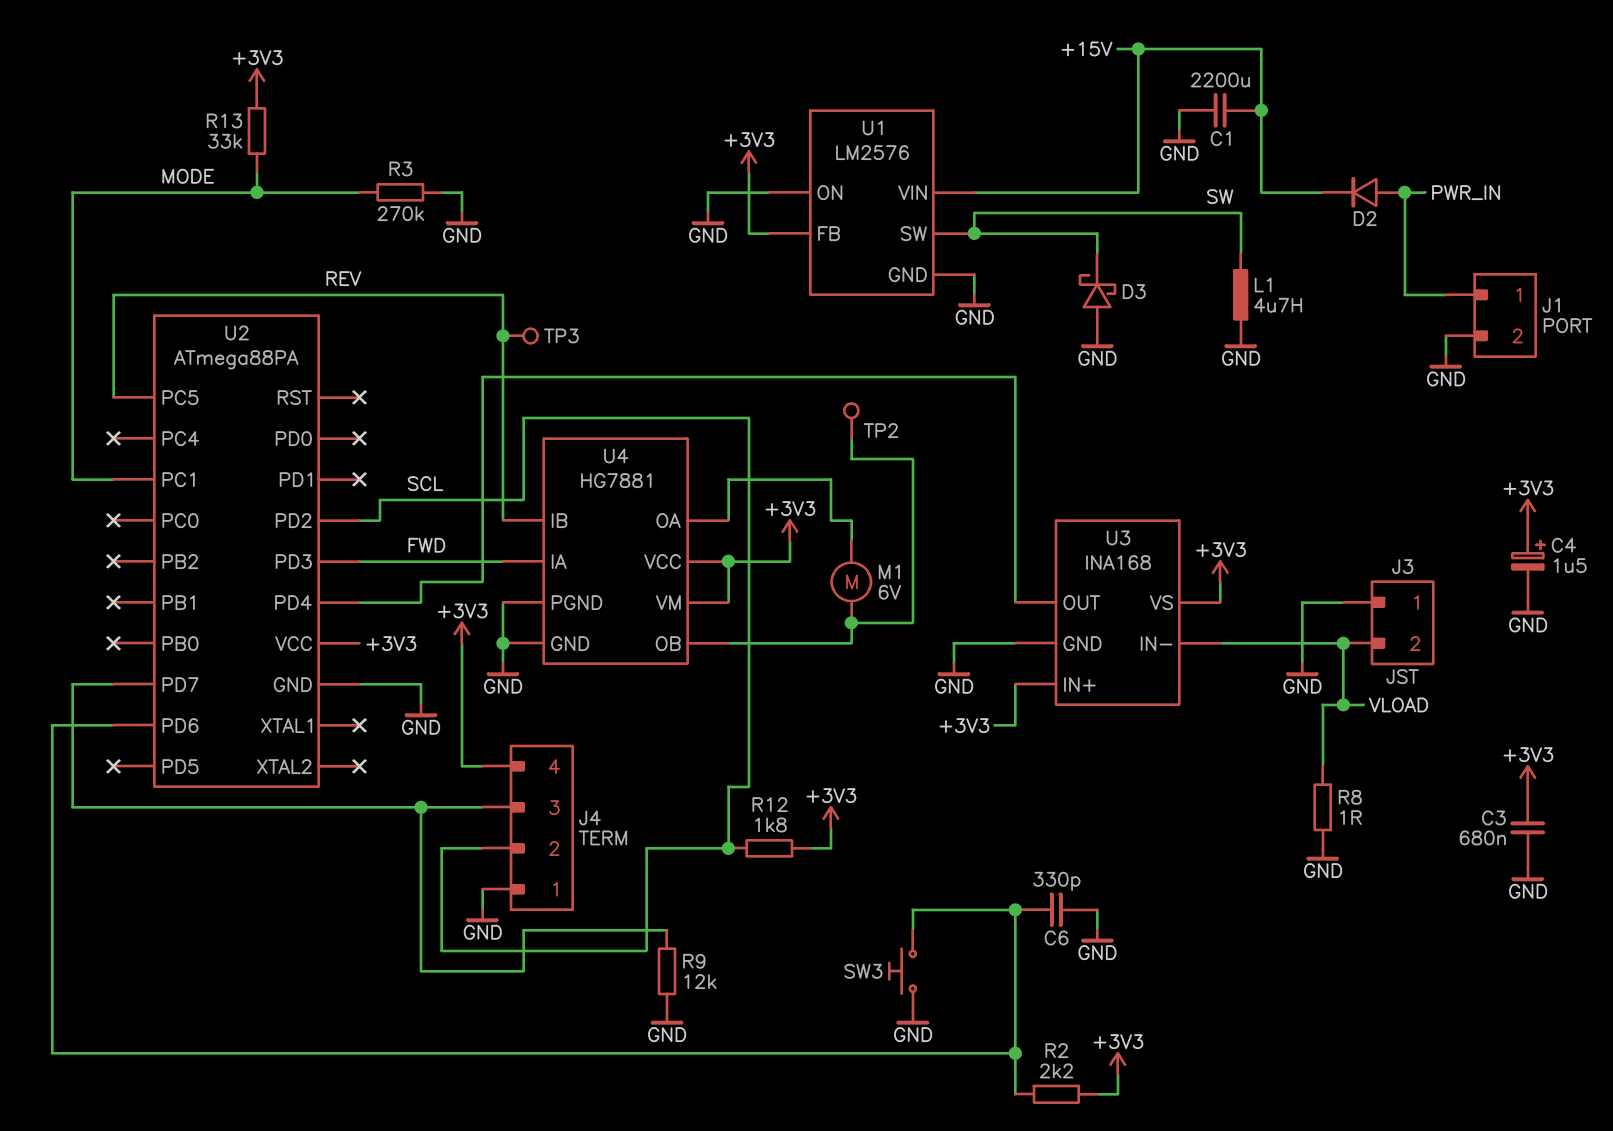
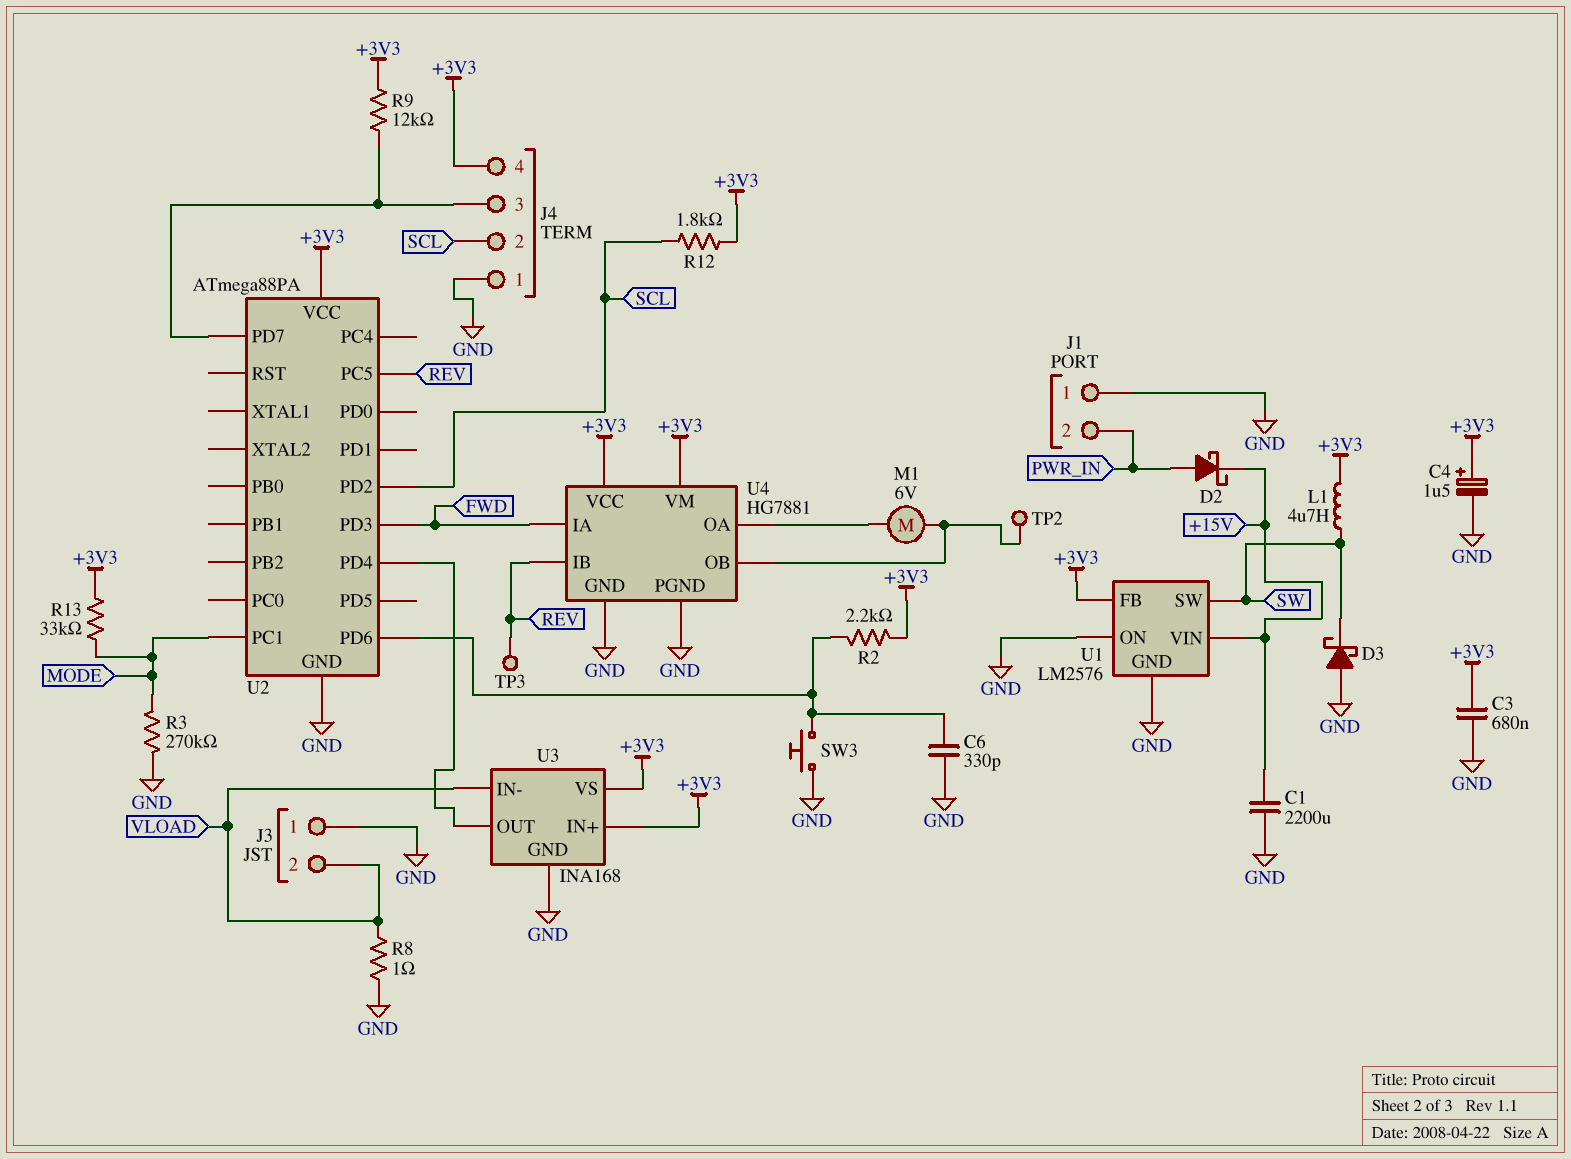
D2: diode (A PWR_IN, K +15V) -> schottky (A PWR_IN, K +15V)
J1 pin 1: PWR_IN -> GND
J1 pin 2: GND -> PWR_IN
L1: 4.7uH (GND, SW) -> 4.7uH (+3V3, SW)
R9: 12k (GND, J4/3) -> 12k (+3V3, J4/3)

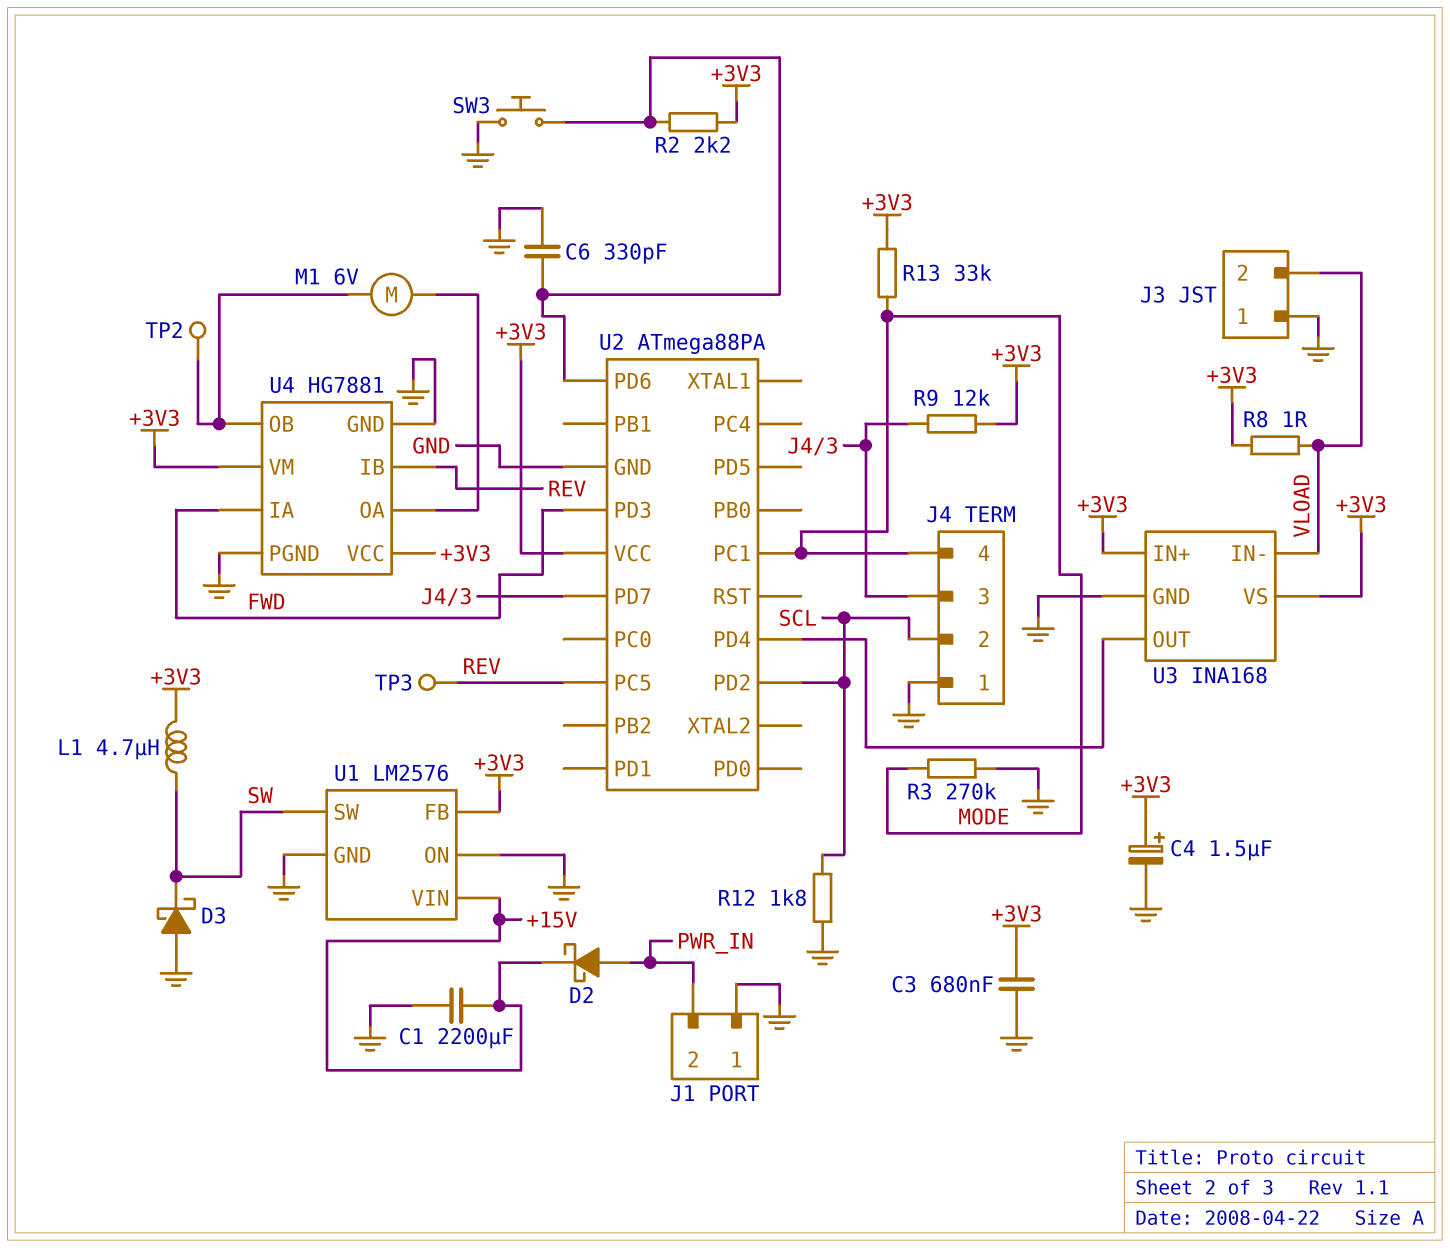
J4 pin 4: +3V3 -> MODE
R8: 1 (GND, VLOAD) -> 1 (+3V3, VLOAD)
R12: 1.8k (+3V3, SCL) -> 1.8k (GND, SCL)

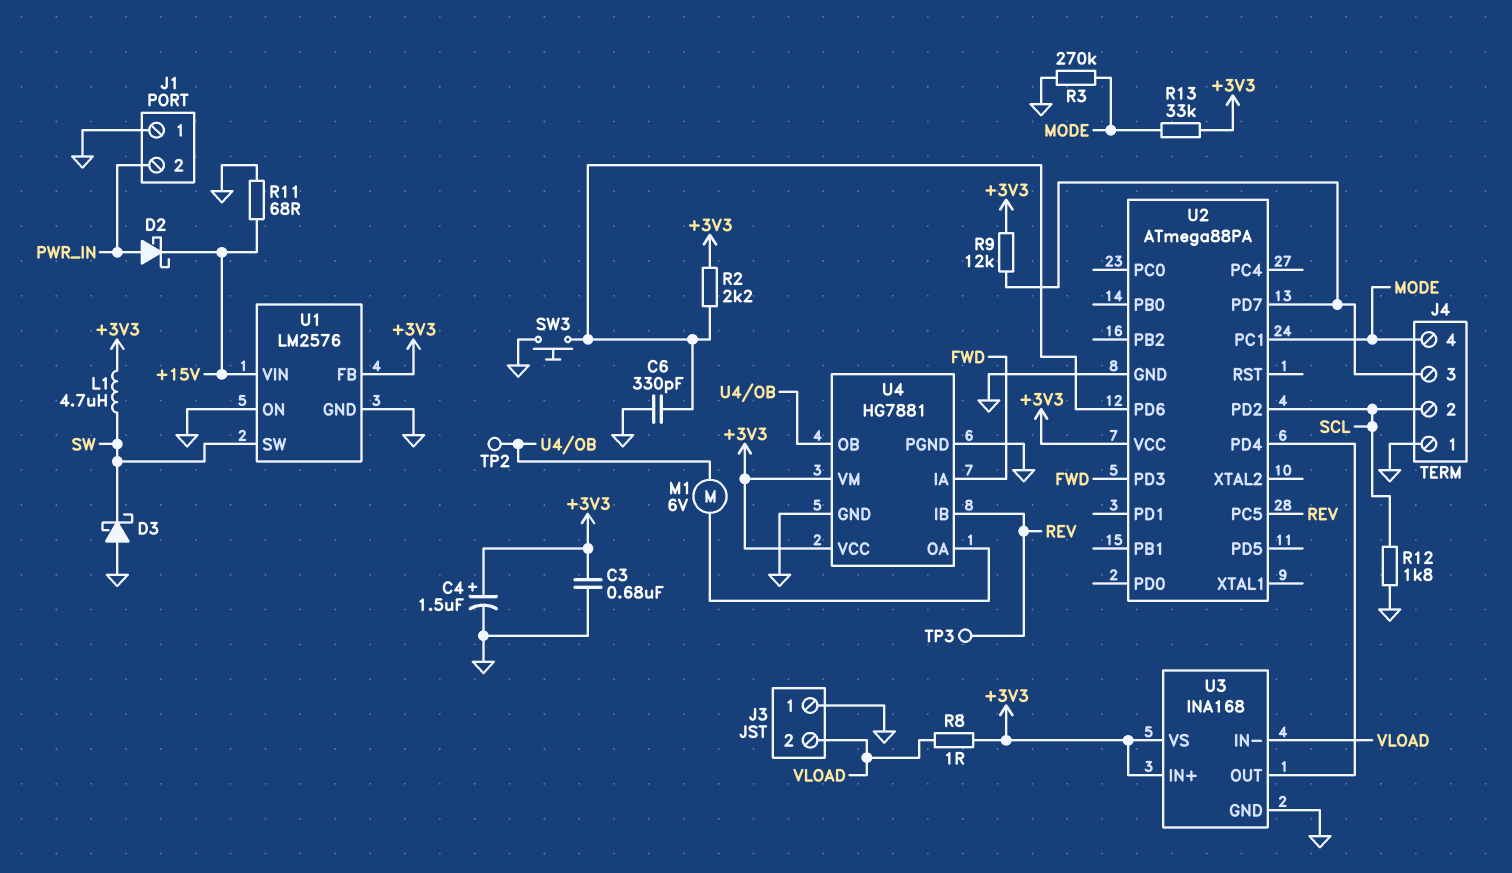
C1: 2200uF (+15V, GND) -> none
R11: none -> 68 (+15V, GND)

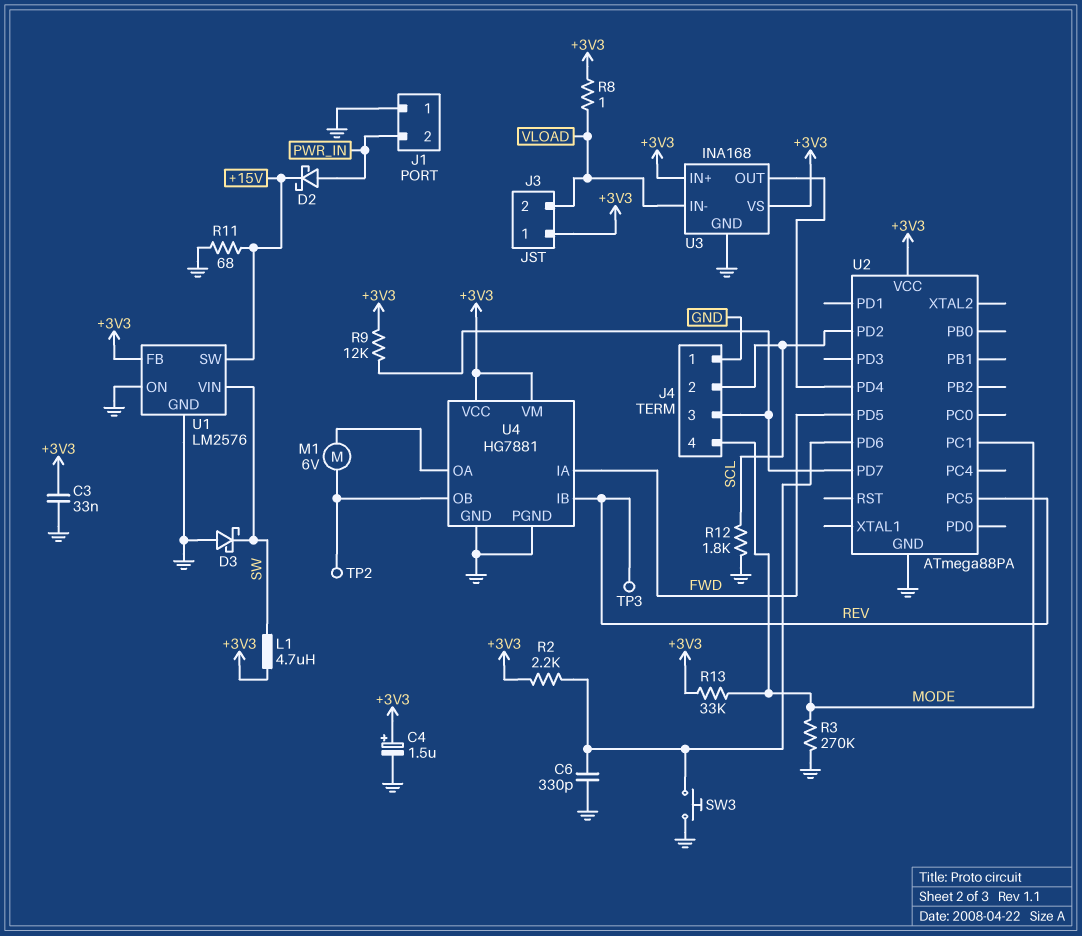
C3: 680nF (+3V3, GND) -> 33nF (+3V3, GND)
J3 pin 1: GND -> +3V3
U1 pin SW: SW -> +15V
U1 pin VIN: +15V -> SW
U2 pin PD3: FWD -> none
U2 pin PD5: none -> FWD

